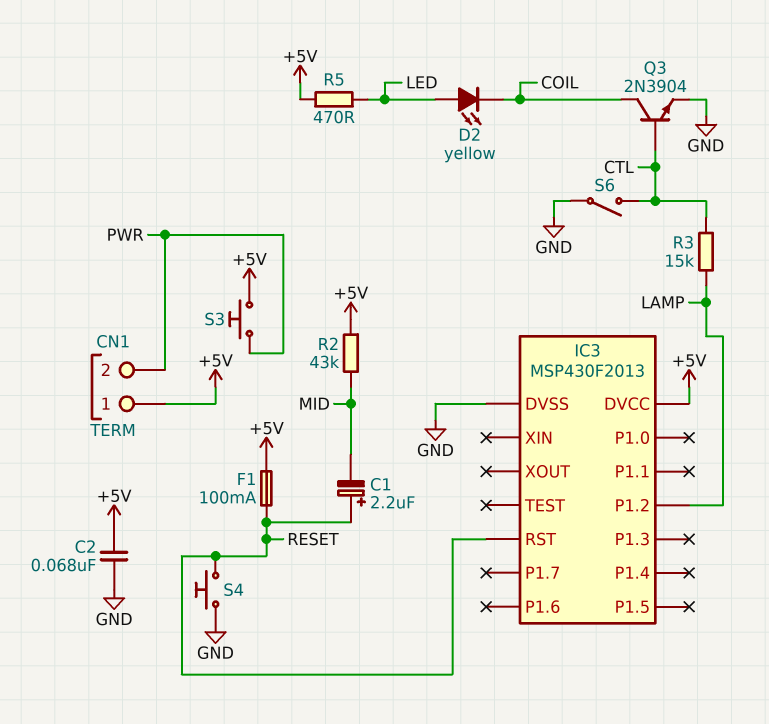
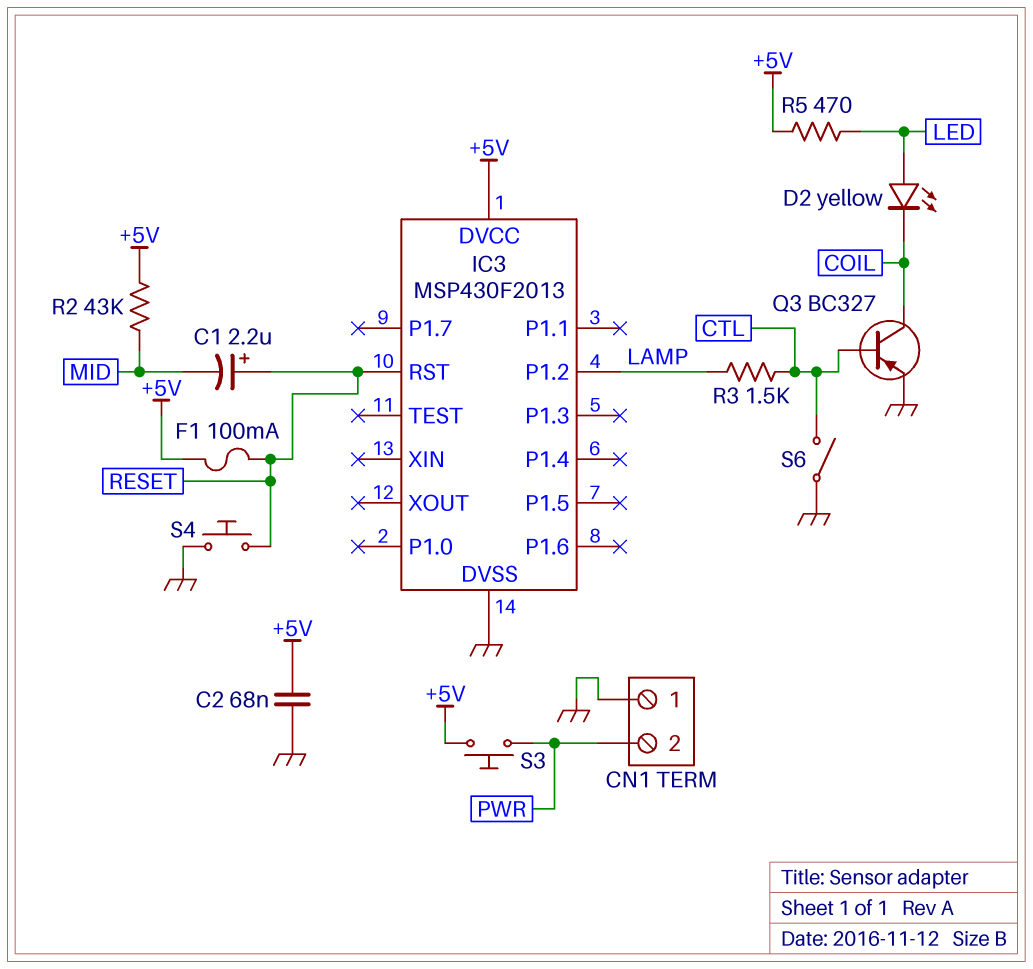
CN1 pin 1: +5V -> GND
Q3: NPN 2N3904 (B CTL, C COIL, E GND) -> PNP BC327 (B CTL, C COIL, E GND)
R3: 15k (CTL, LAMP) -> 1.5k (CTL, LAMP)

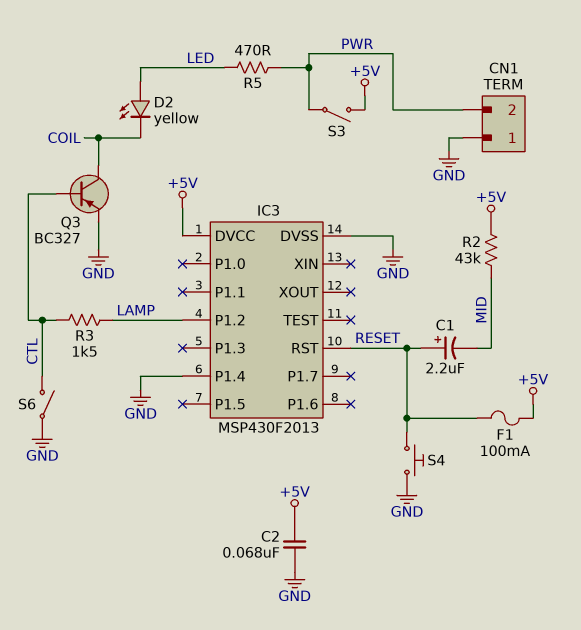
IC3 pin P1.4: none -> GND
R5: 470 (+5V, LED) -> 470 (LED, PWR)
S3: button (+5V, PWR) -> switch (+5V, PWR)

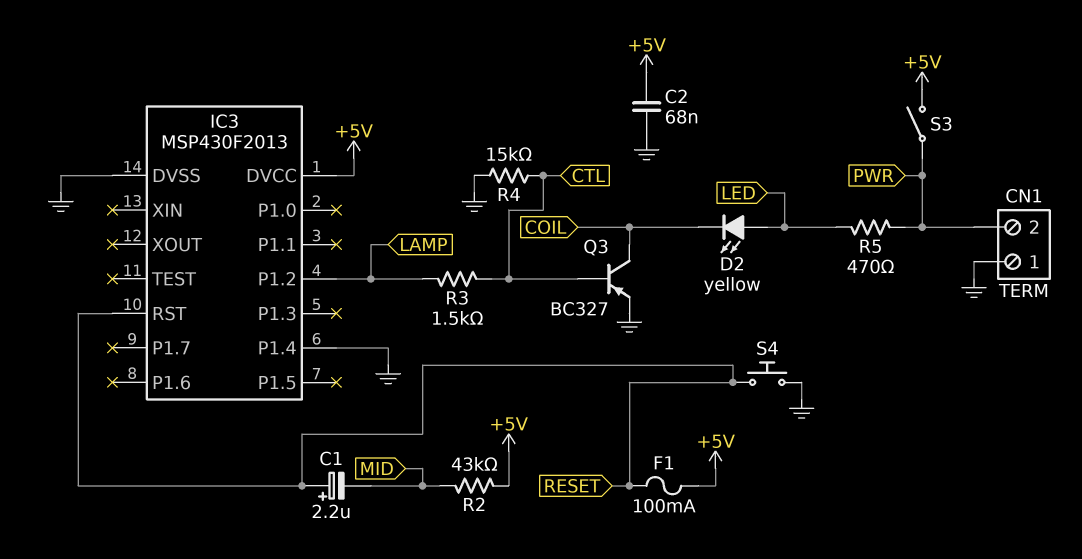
R4: none -> 15k (CTL, GND)
S6: switch (CTL, GND) -> none

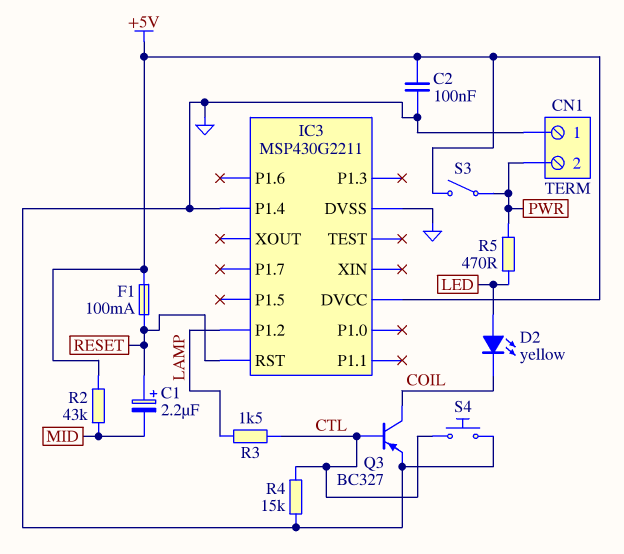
C2: 68nF (+5V, GND) -> 100nF (+5V, GND)
IC3: MSP430F2013 -> MSP430G2211
S4: button (GND, RESET) -> button (CTL, GND)

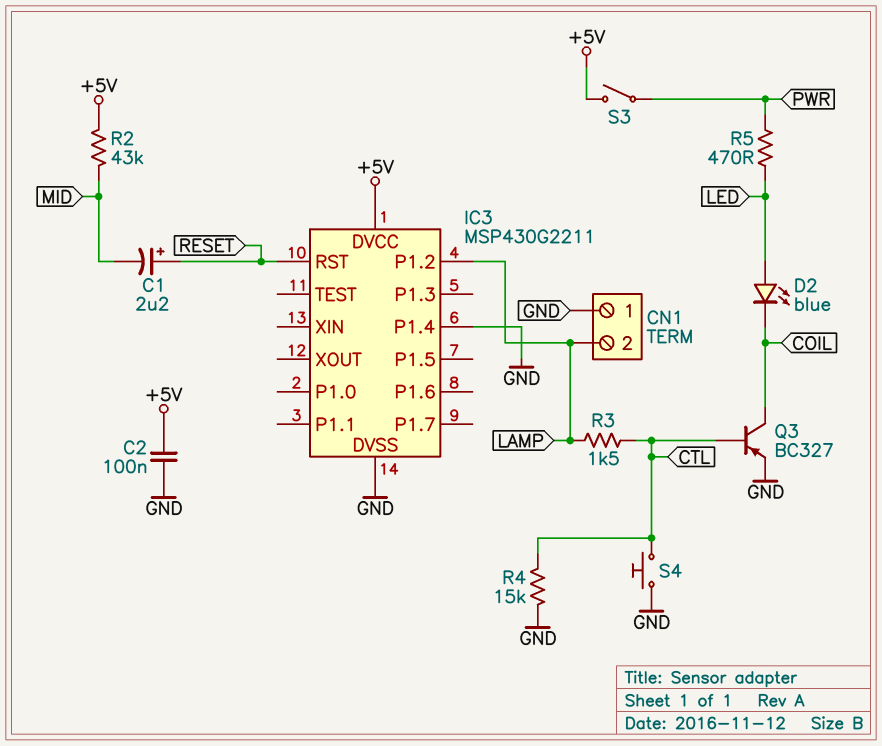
CN1 pin 2: PWR -> LAMP
D2: LED yellow (A LED, K COIL) -> LED blue (A LED, K COIL)
F1: 100mA (+5V, RESET) -> none

